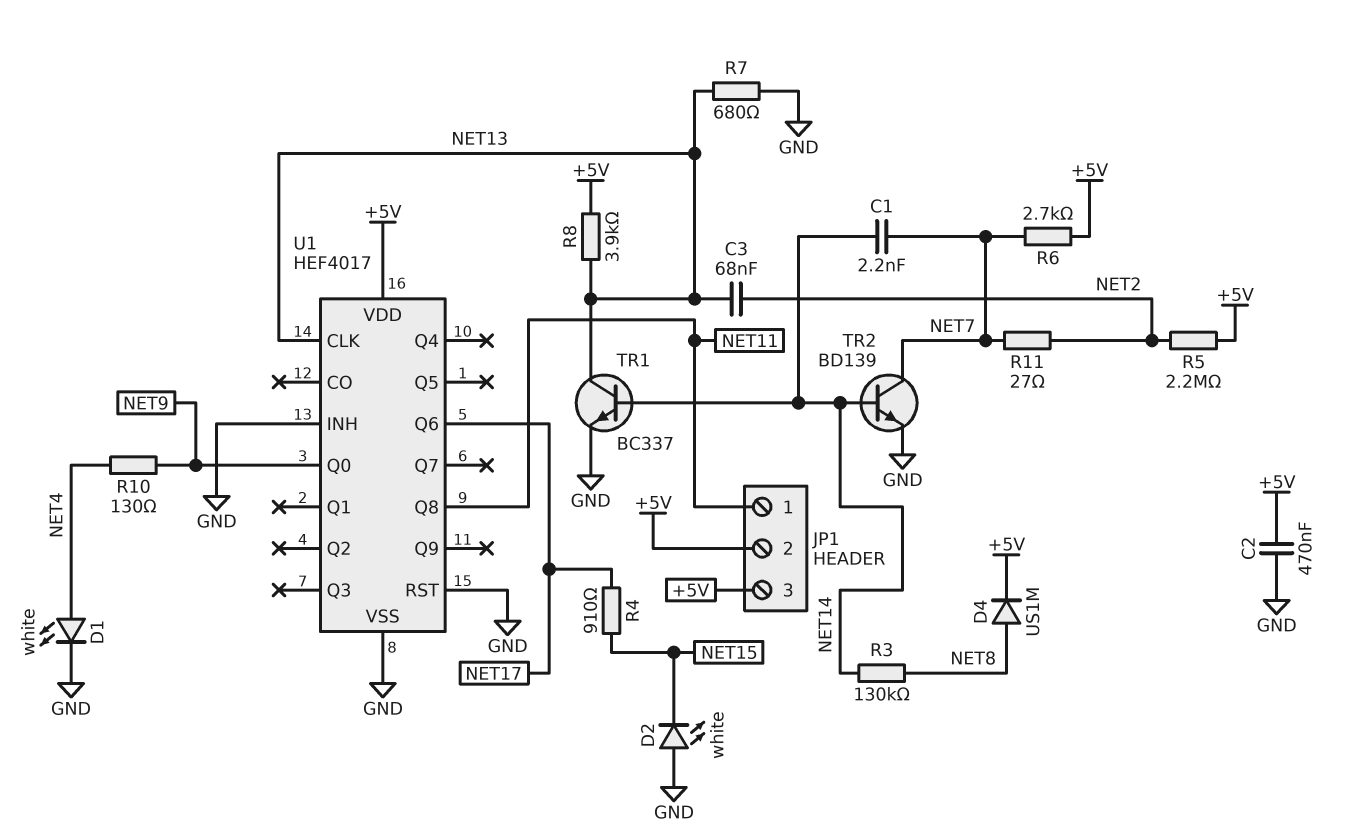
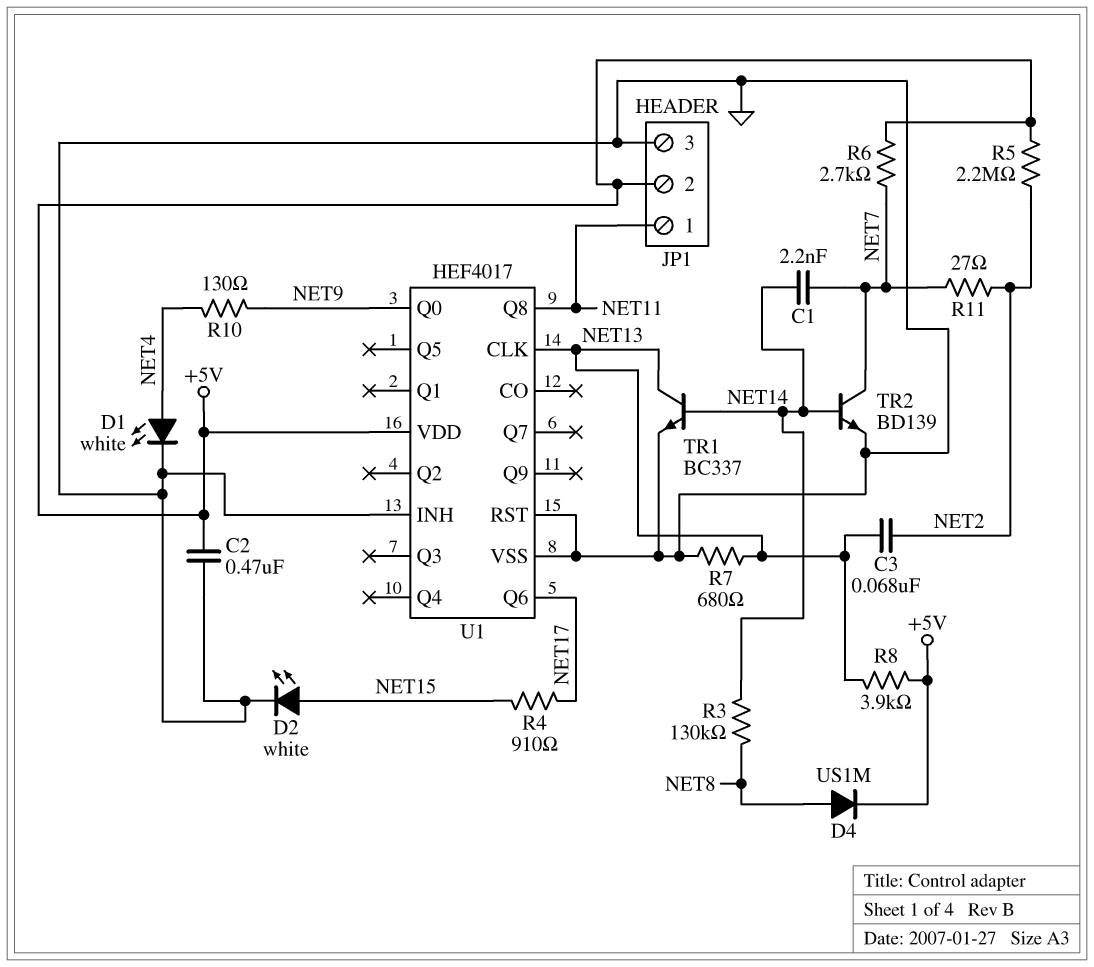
D2: LED white (A GND, K NET15) -> LED white (A NET15, K GND)
JP1 pin 3: +5V -> GND

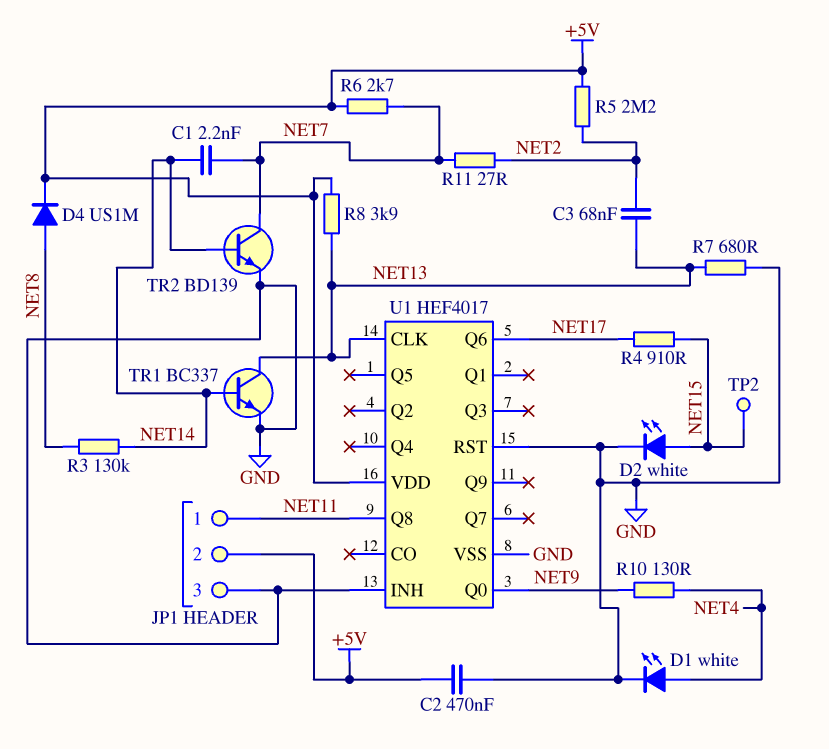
TP2: none -> test point (NET15)

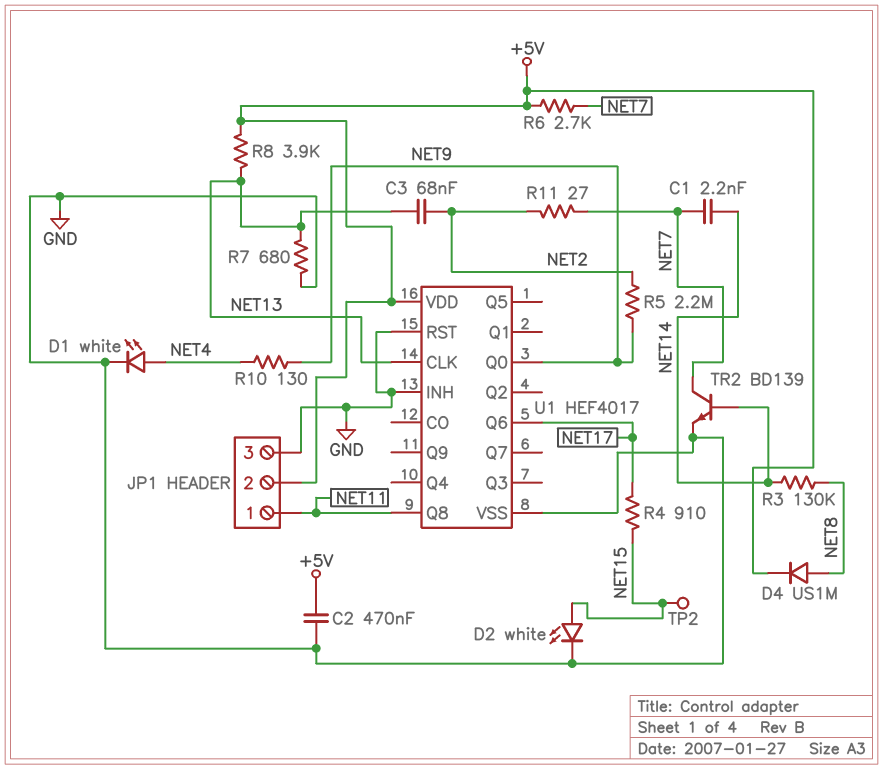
R5: 2.2M (+5V, NET2) -> 2.2M (NET2, NET9)
TR1: NPN BC337 (B NET14, C NET13, E GND) -> none

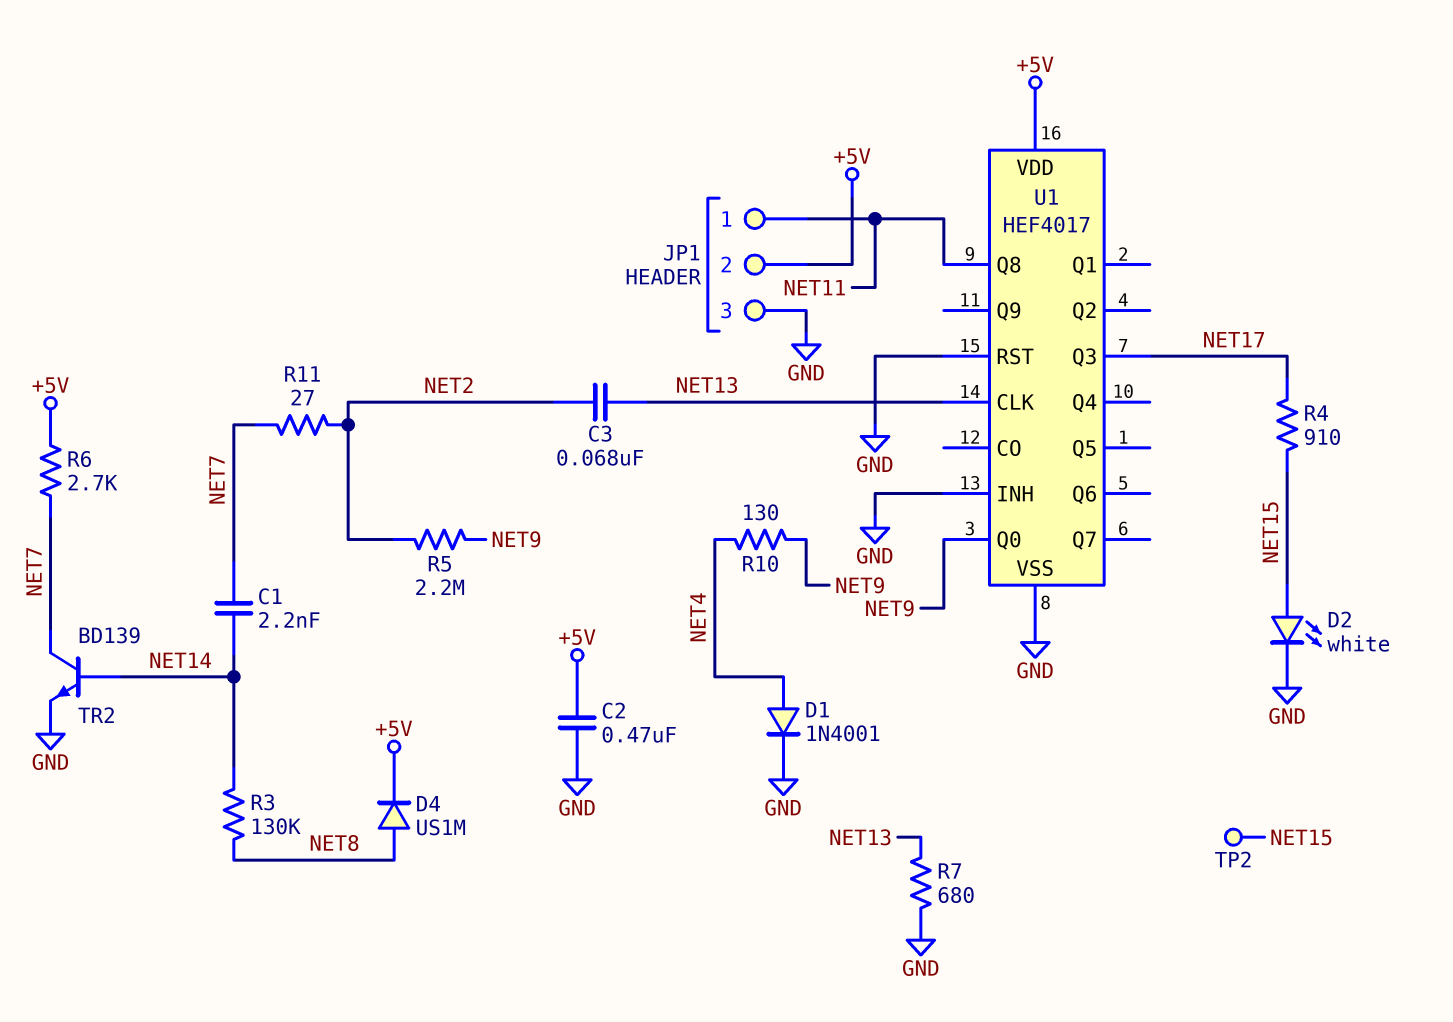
D1: LED white (A NET4, K GND) -> diode 1N4001 (A NET4, K GND)
R8: 3.9k (+5V, NET13) -> none
U1 pin Q3: none -> NET17
U1 pin Q6: NET17 -> none

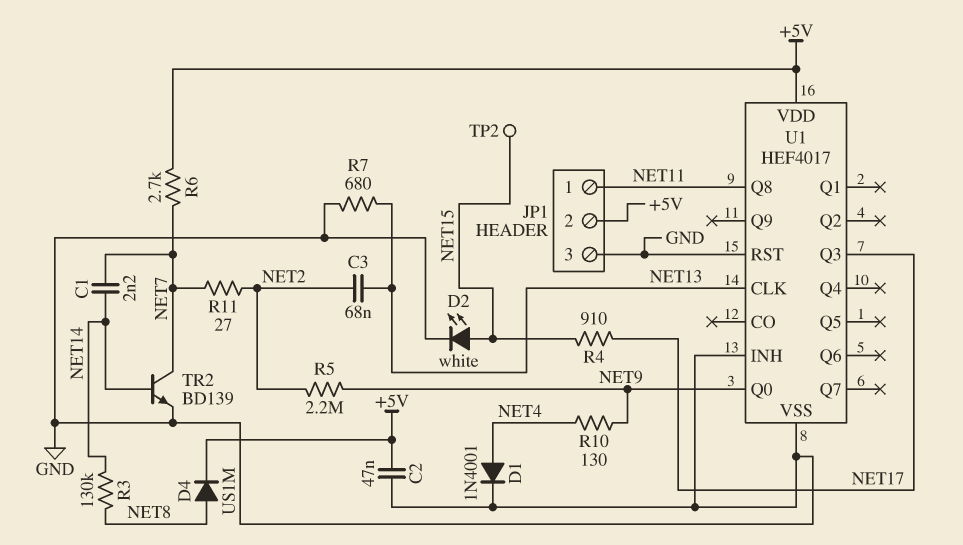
C2: 470nF (+5V, GND) -> 47nF (+5V, GND)

